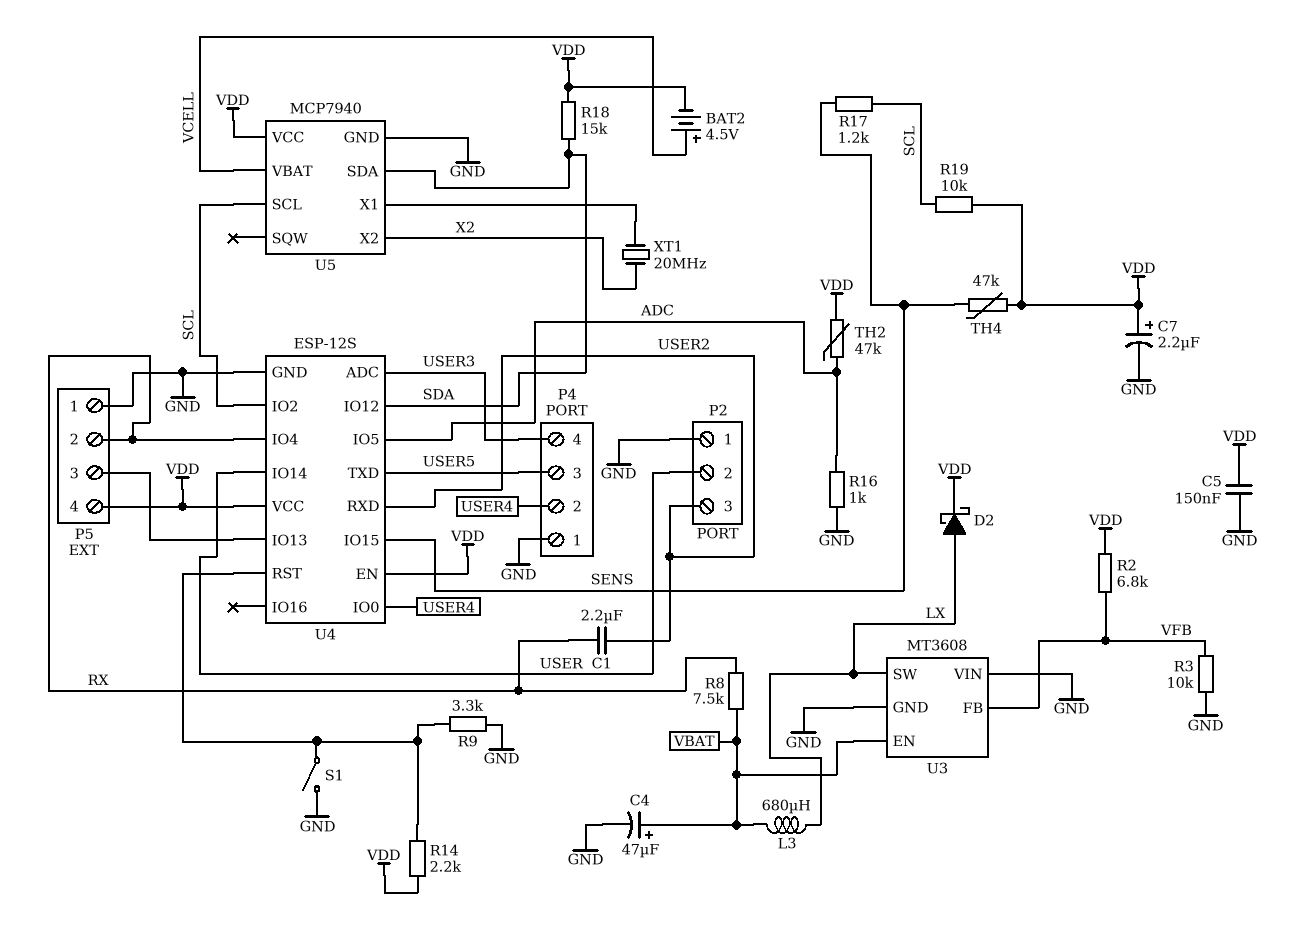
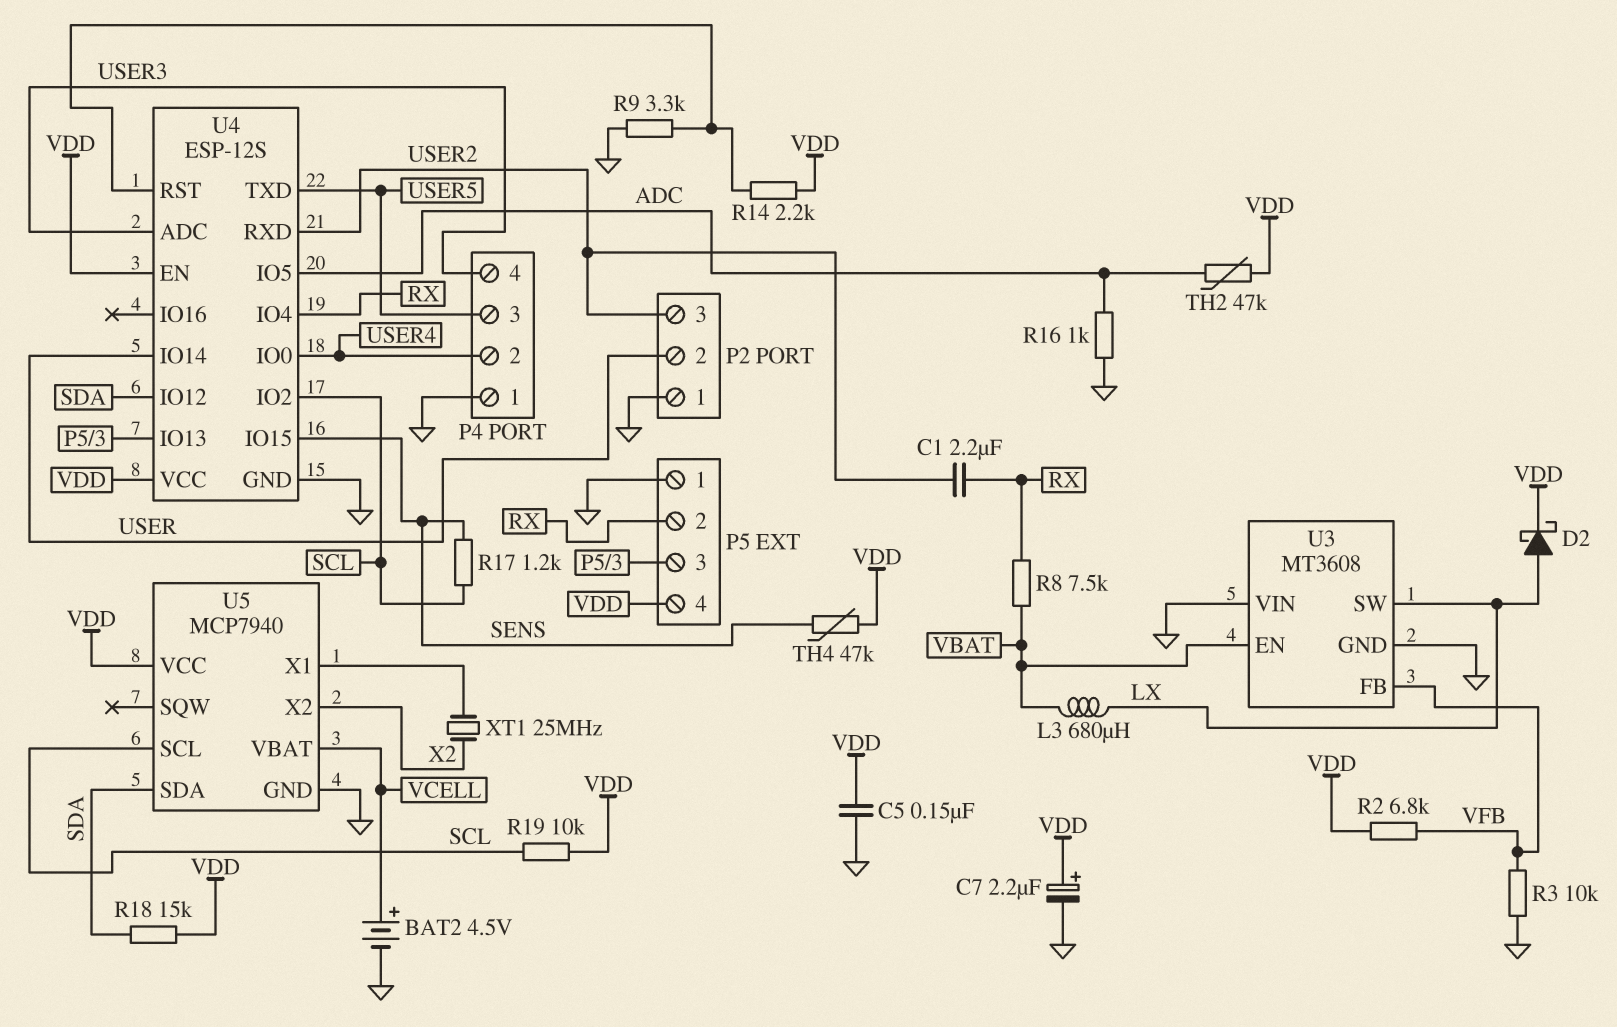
BAT2: 4.5V (plus VCELL, minus VDD) -> 4.5V (plus VCELL, minus GND)
C4: 47uF (plus VBAT, minus GND) -> none
S1: switch (GND, U4/RST) -> none
XT1: 20MHz (U5/X1, X2) -> 25MHz (U5/X1, X2)

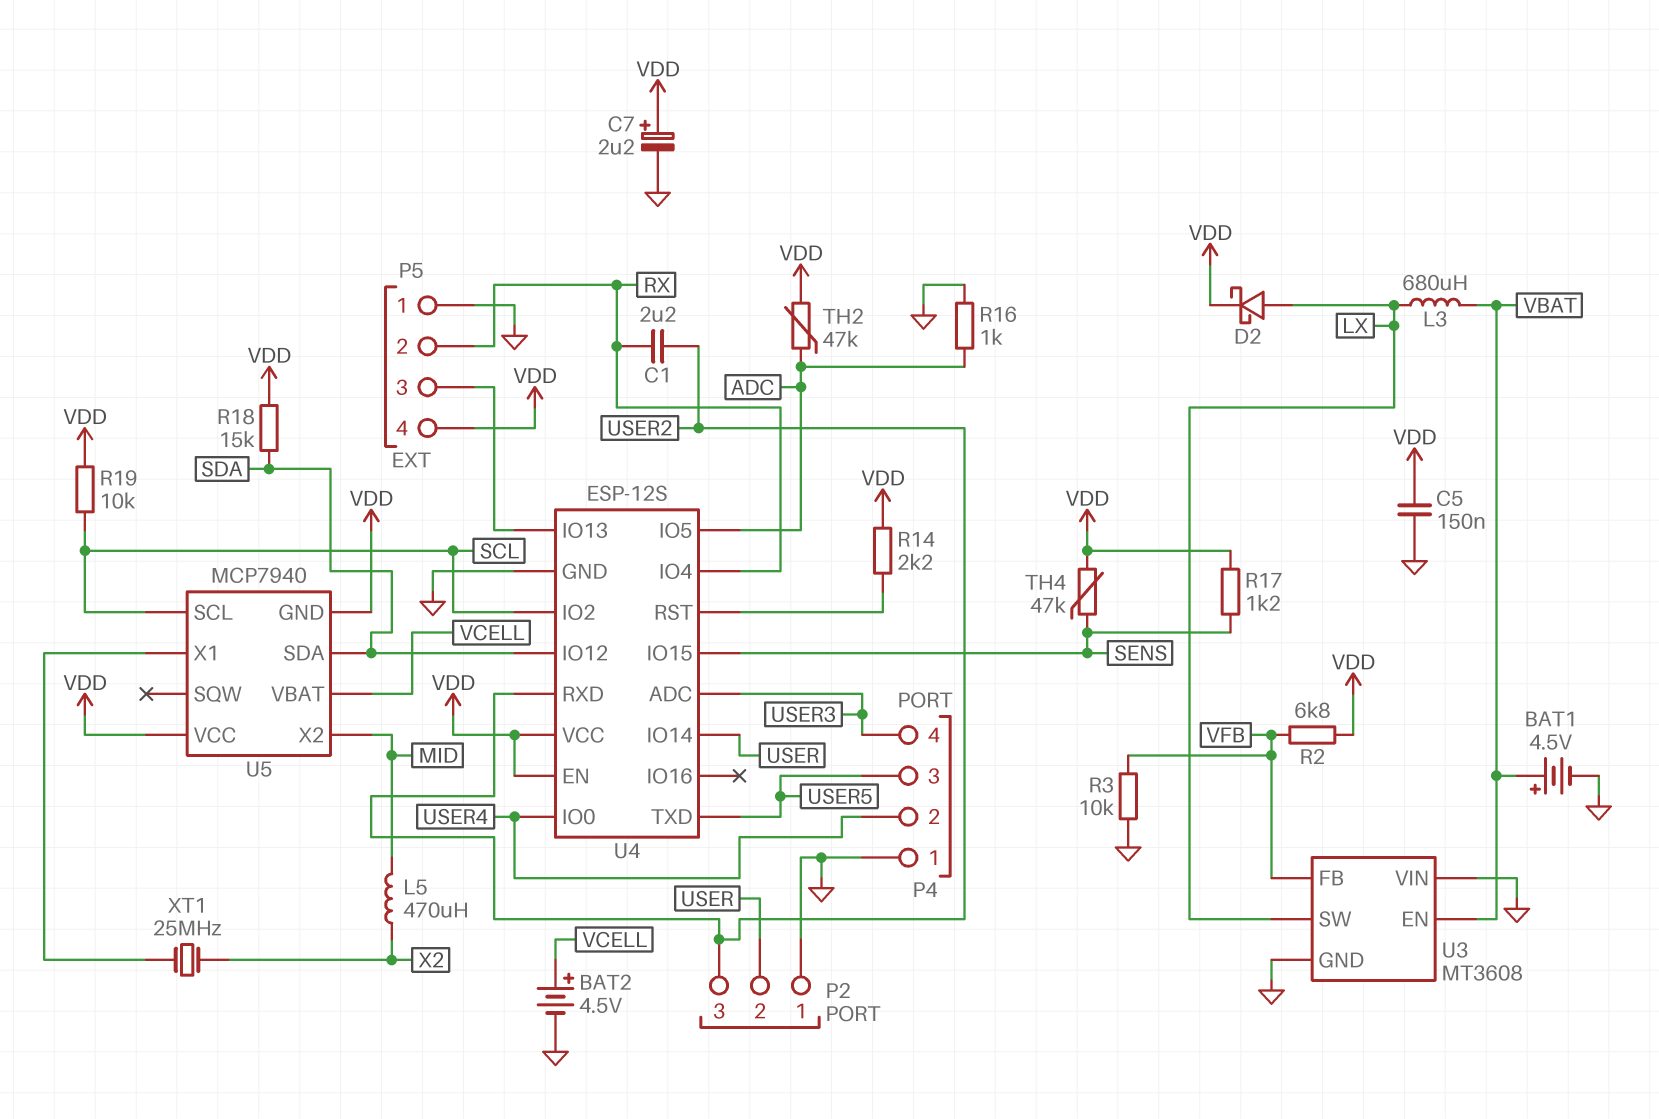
BAT1: none -> 4.5V (plus VBAT, minus GND)
L5: none -> 470uH (MID, X2)
R8: 7.5k (RX, VBAT) -> none
R9: 3.3k (GND, U4/RST) -> none
R17: 1.2k (SCL, SENS) -> 1.2k (SENS, VDD)
U5 pin GND: GND -> VDD
U5 pin X2: X2 -> MID

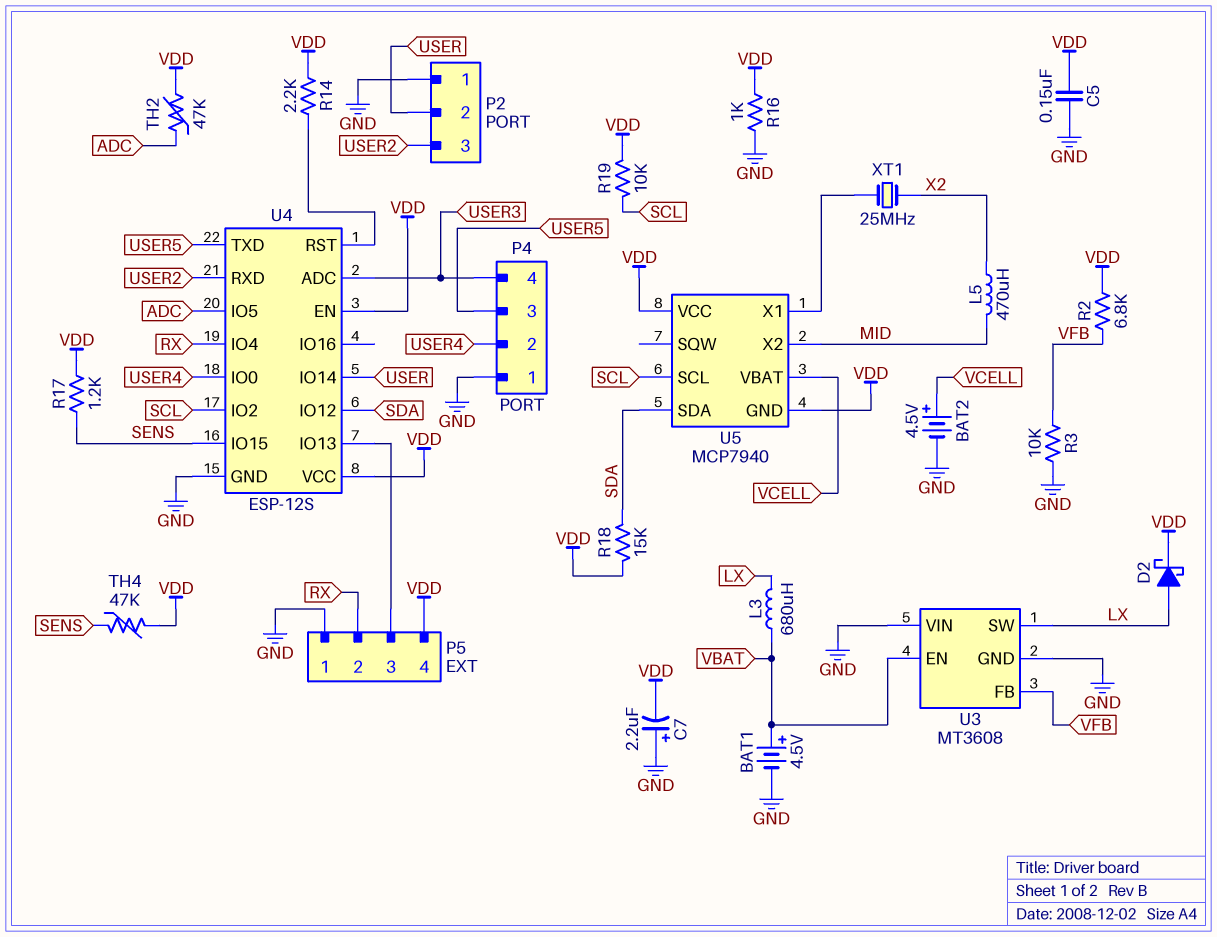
C1: 2.2uF (RX, USER2) -> none
C7: 2.2uF (plus VDD, minus GND) -> 2.2uF (plus GND, minus VDD)
R16: 1k (ADC, GND) -> 1k (GND, VDD)

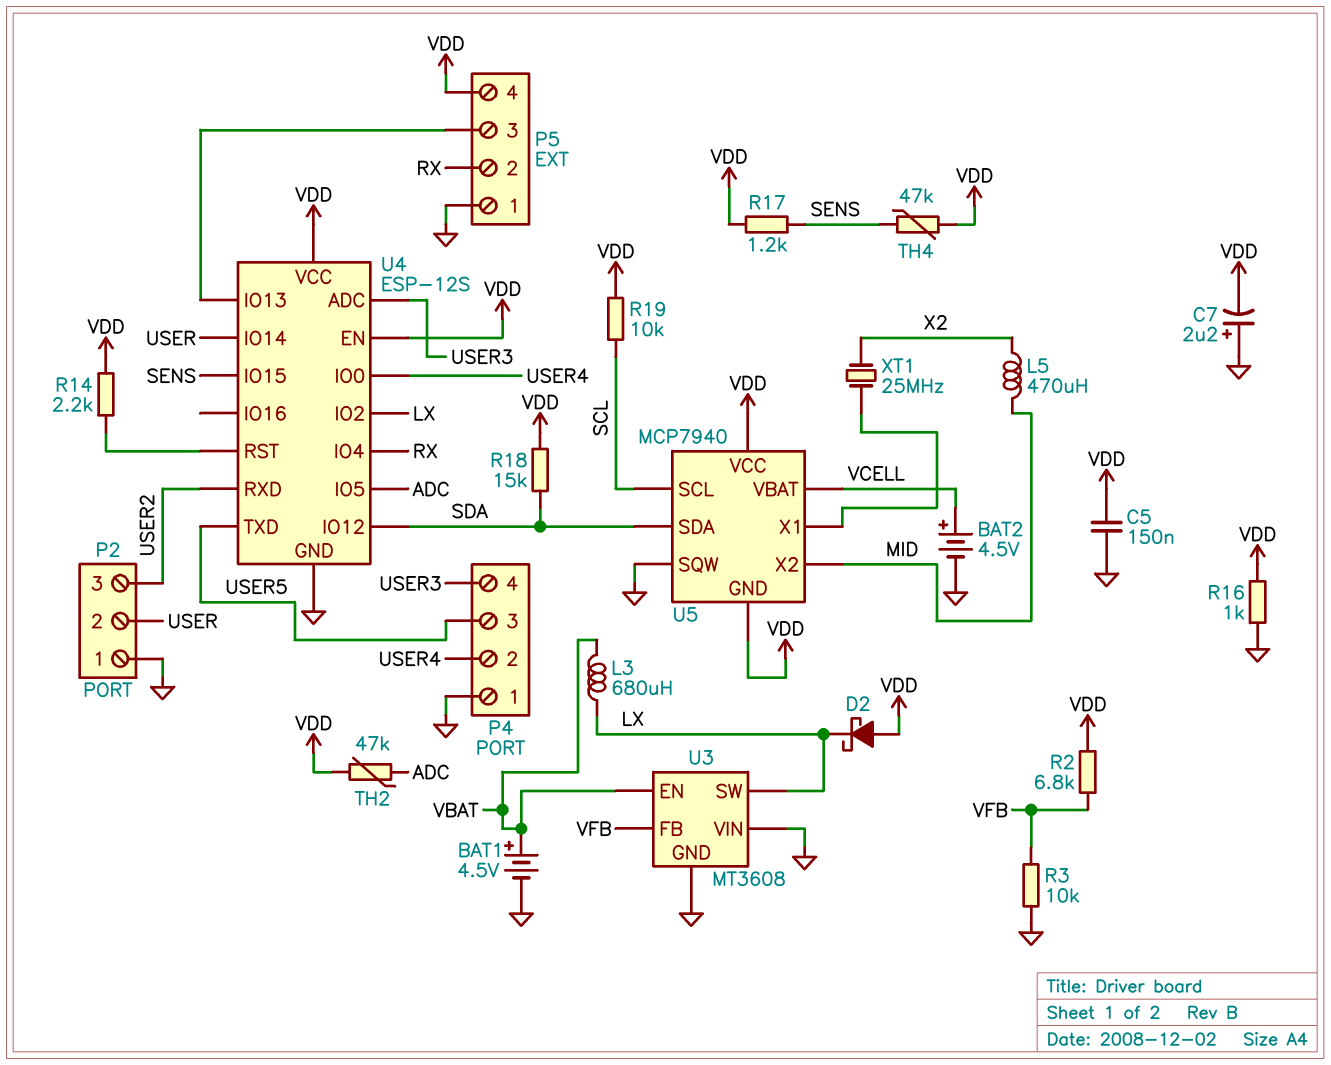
D2: schottky (A LX, K VDD) -> schottky (A VDD, K LX)
U4 pin IO2: SCL -> LX
U5 pin SQW: none -> GND

